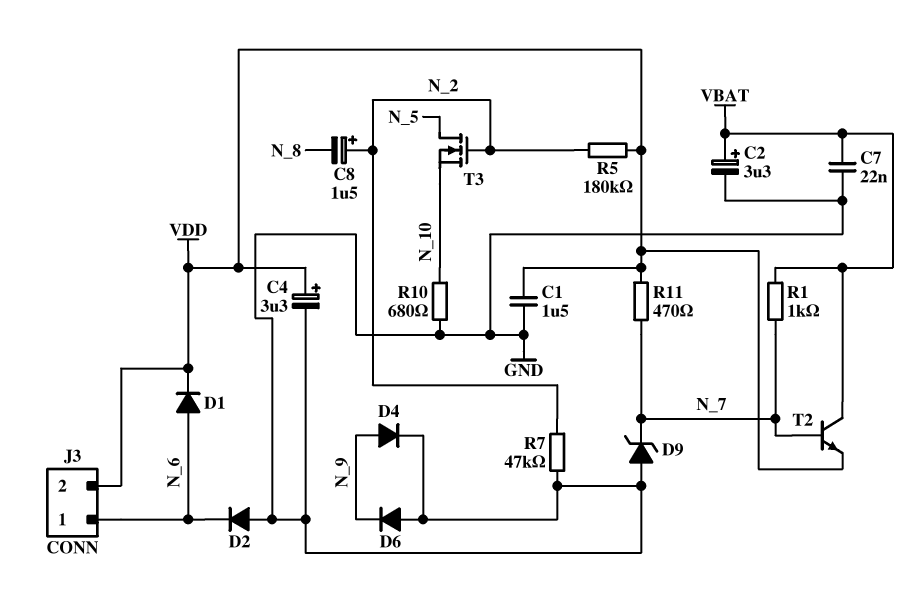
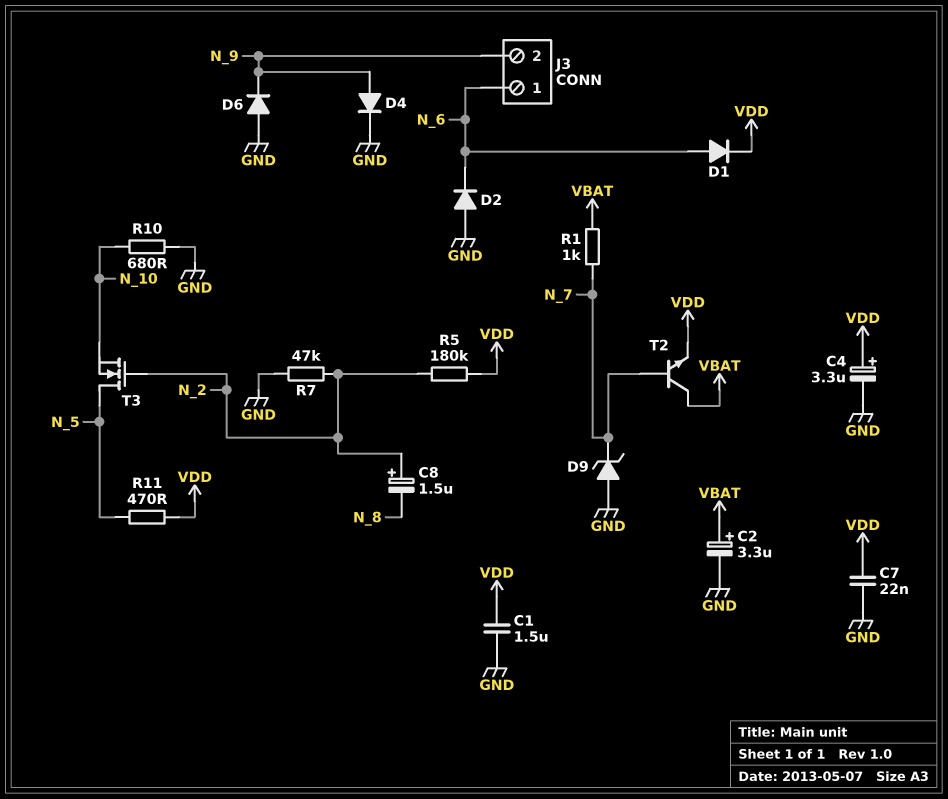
C7: 22nF (GND, VBAT) -> 22nF (GND, VDD)
J3 pin 2: VDD -> N_9
R11: 470 (N_7, VDD) -> 470 (N_5, VDD)

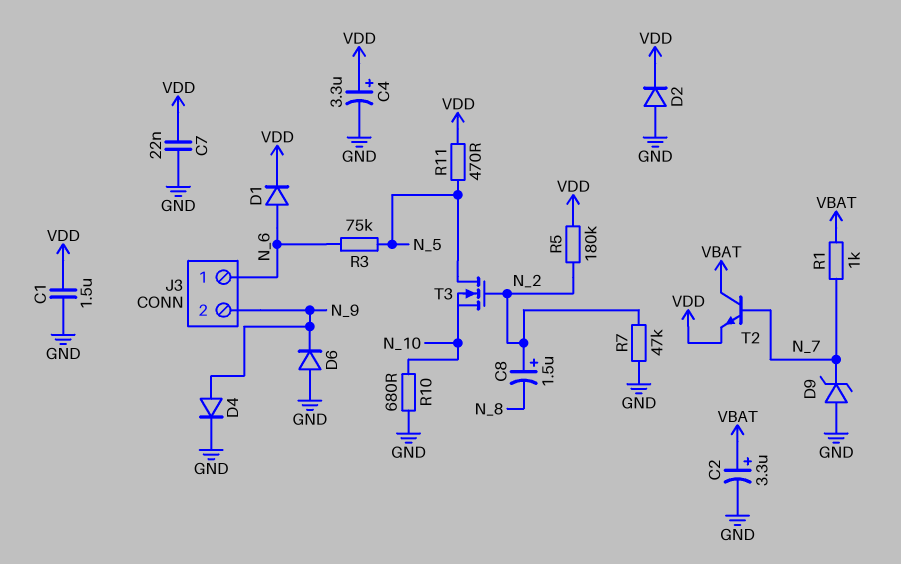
D2: diode (A GND, K N_6) -> diode (A GND, K VDD)
R3: none -> 75k (N_5, N_6)

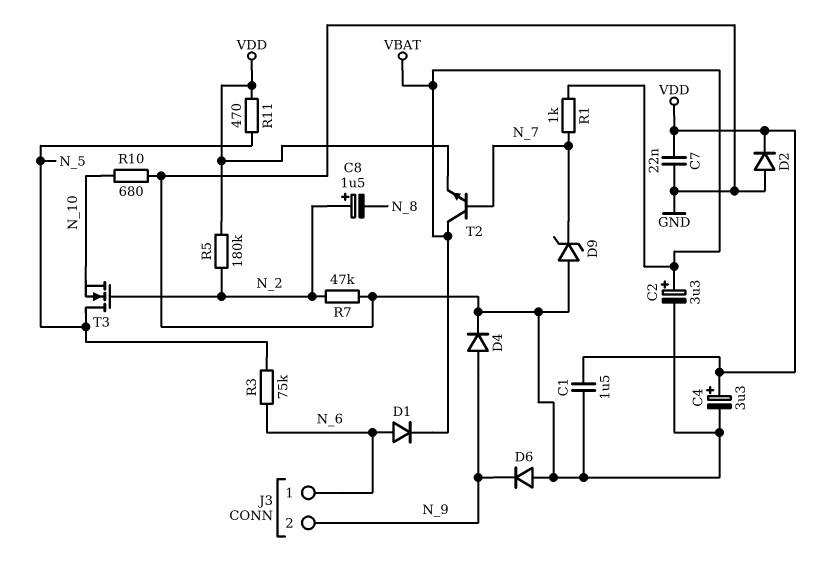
D1: diode (A N_6, K VDD) -> diode (A N_6, K VBAT)

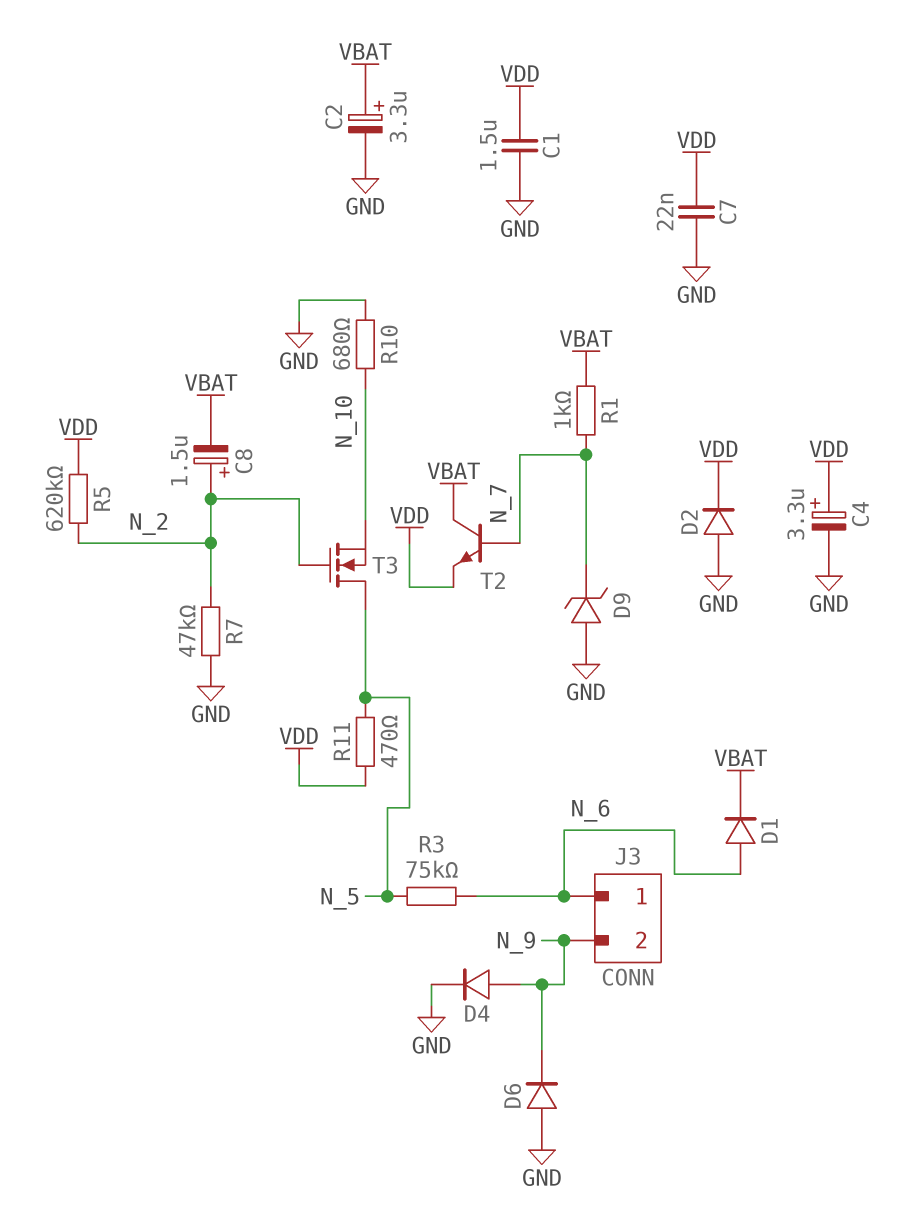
C8: 1.5uF (plus N_2, minus N_8) -> 1.5uF (plus N_2, minus VBAT)
R5: 180k (N_2, VDD) -> 620k (N_2, VDD)

